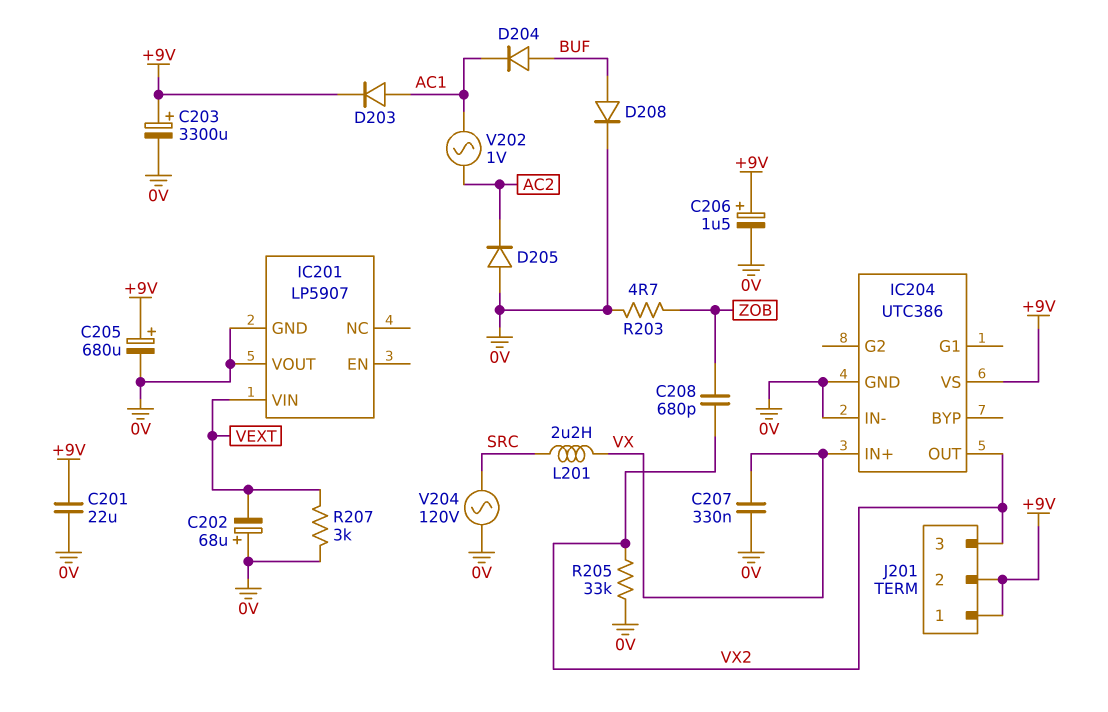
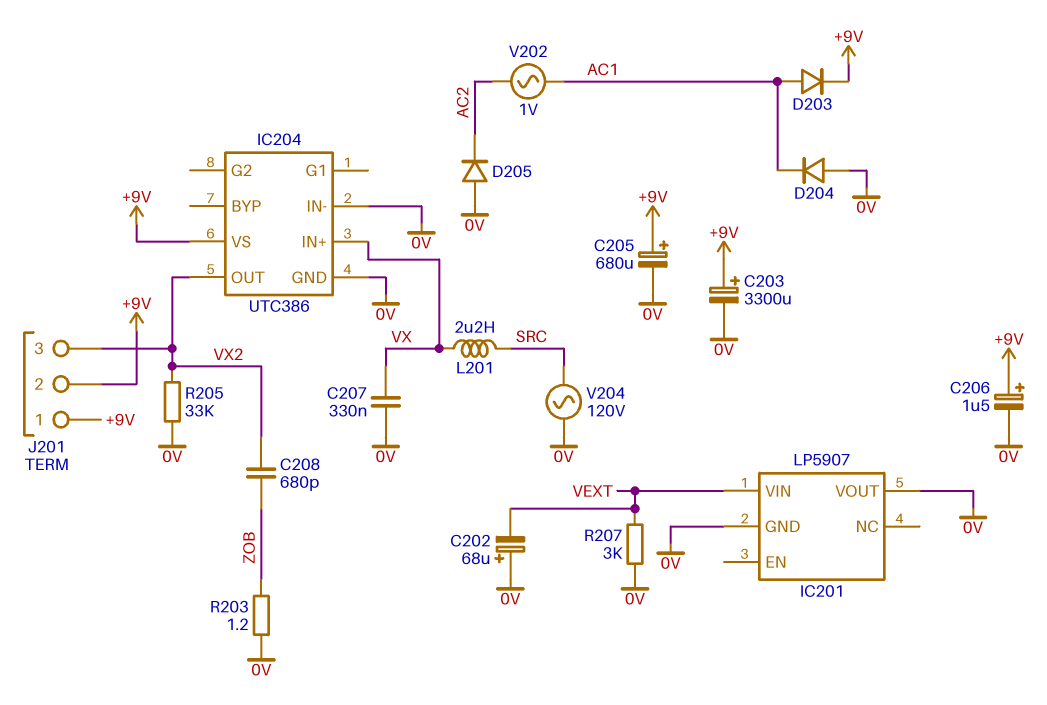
C201: 22uF (+9V, 0V) -> none
D204: diode (A BUF, K AC1) -> diode (A 0V, K AC1)
D208: diode (A BUF, K 0V) -> none
R203: 4.7 (0V, ZOB) -> 1.2 (0V, ZOB)

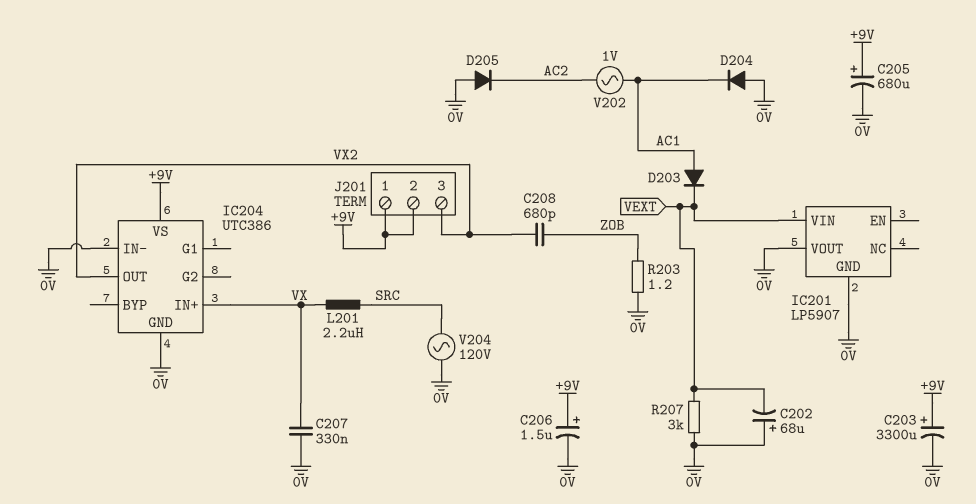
D203: diode (A AC1, K +9V) -> diode (A AC1, K VEXT)
R205: 33k (0V, VX2) -> none

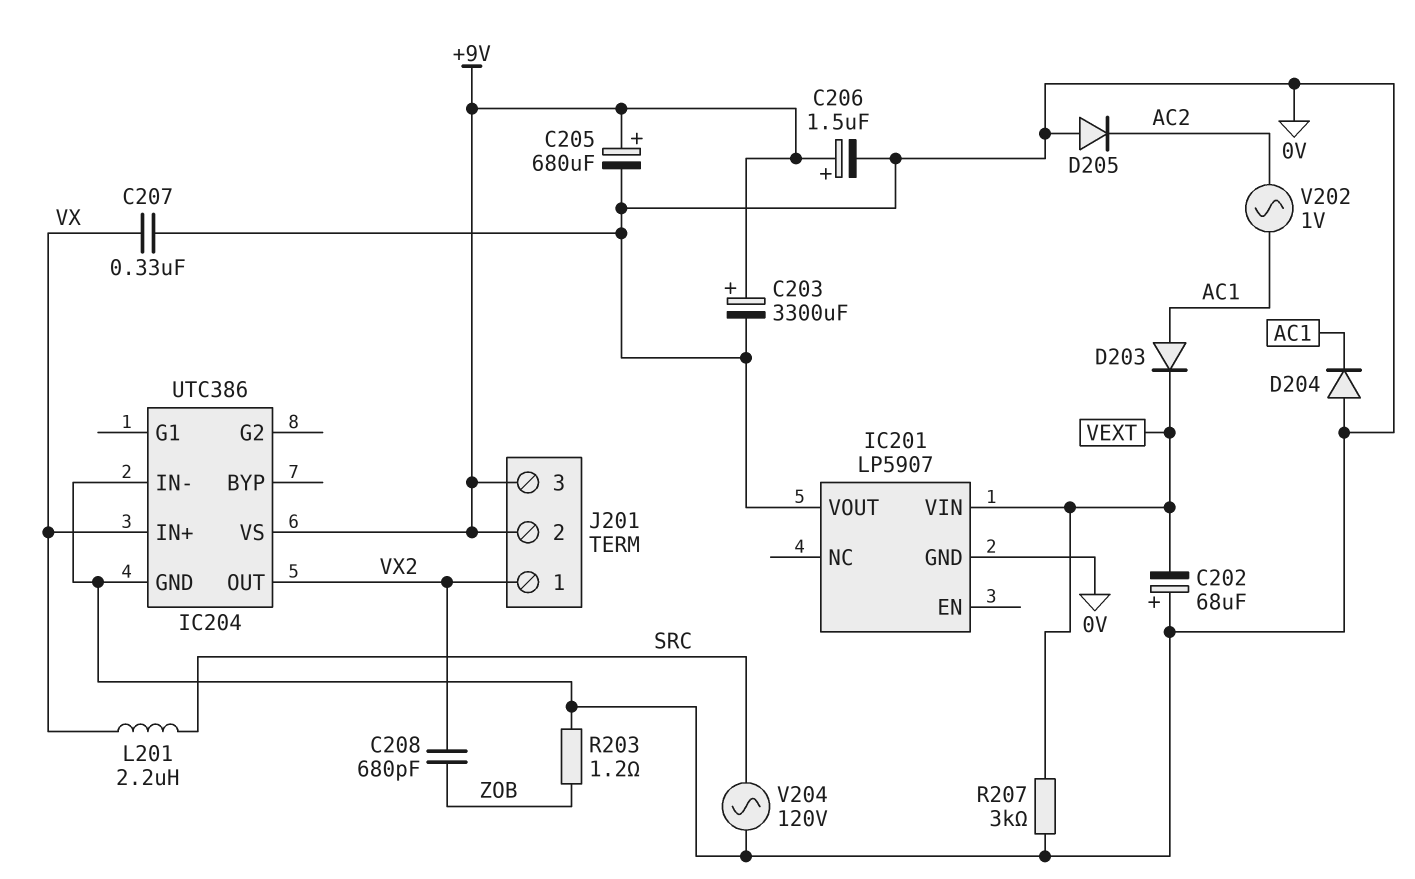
J201 pin 1: +9V -> VX2
J201 pin 3: VX2 -> +9V

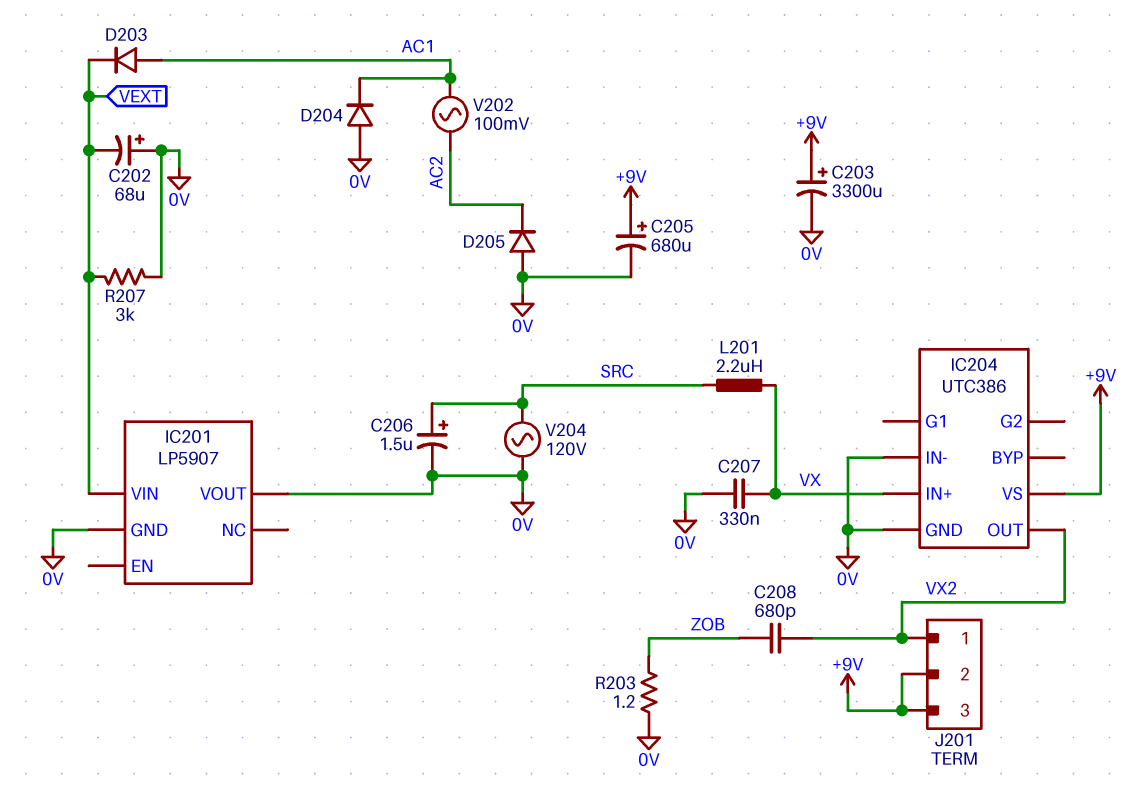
C206: 1.5uF (plus +9V, minus 0V) -> 1.5uF (plus SRC, minus 0V)
V202: AC 1V (AC1, AC2) -> AC 100mV (AC1, AC2)

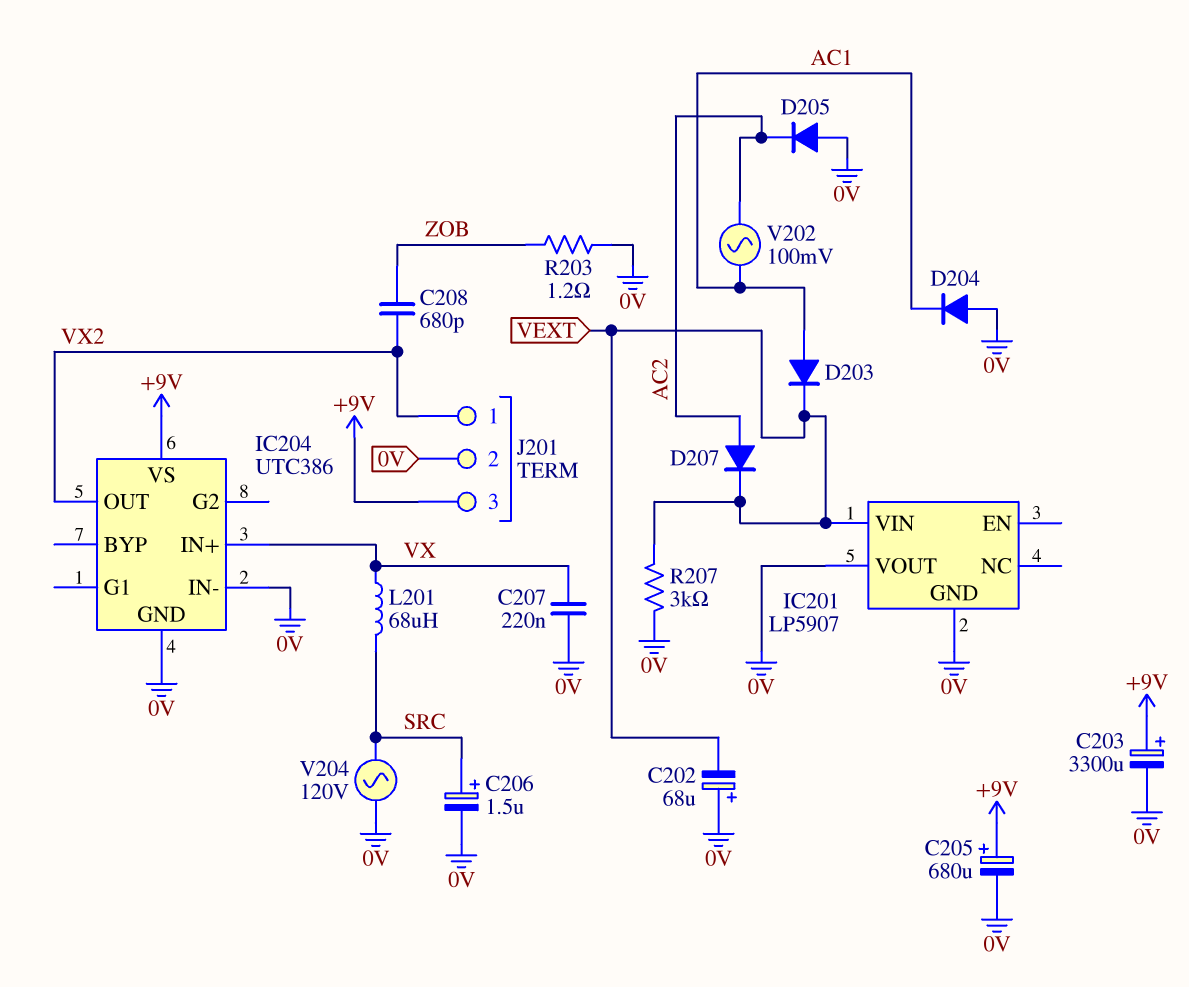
C207: 330nF (0V, VX) -> 220nF (0V, VX)
D207: none -> diode (A AC2, K VEXT)
J201 pin 2: +9V -> 0V
L201: 2.2uH (SRC, VX) -> 68uH (SRC, VX)

